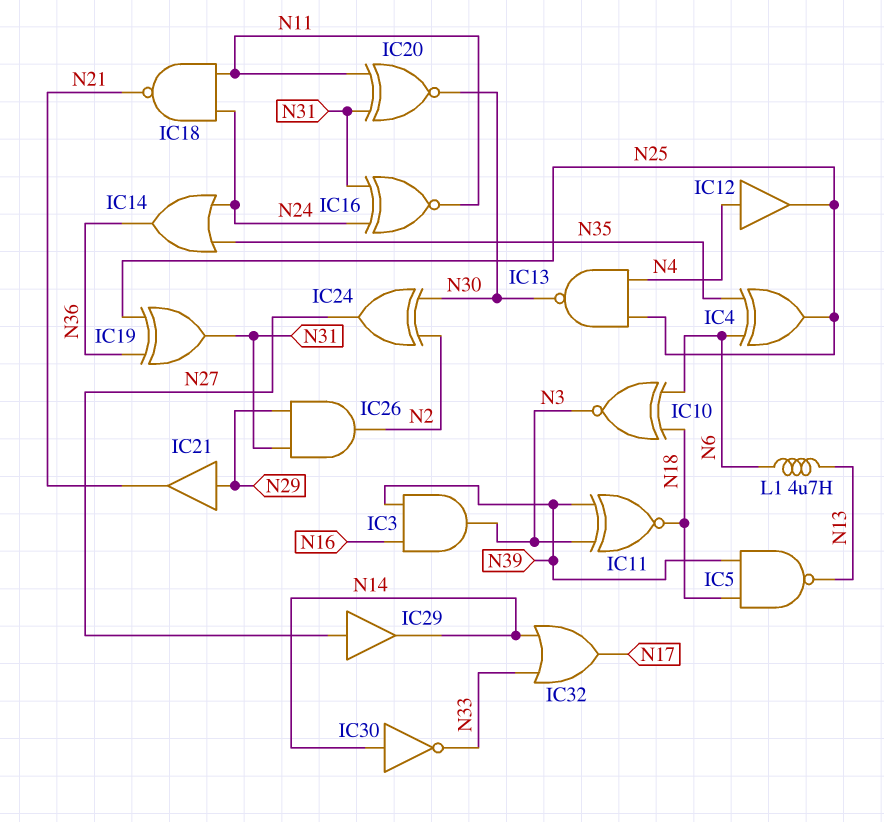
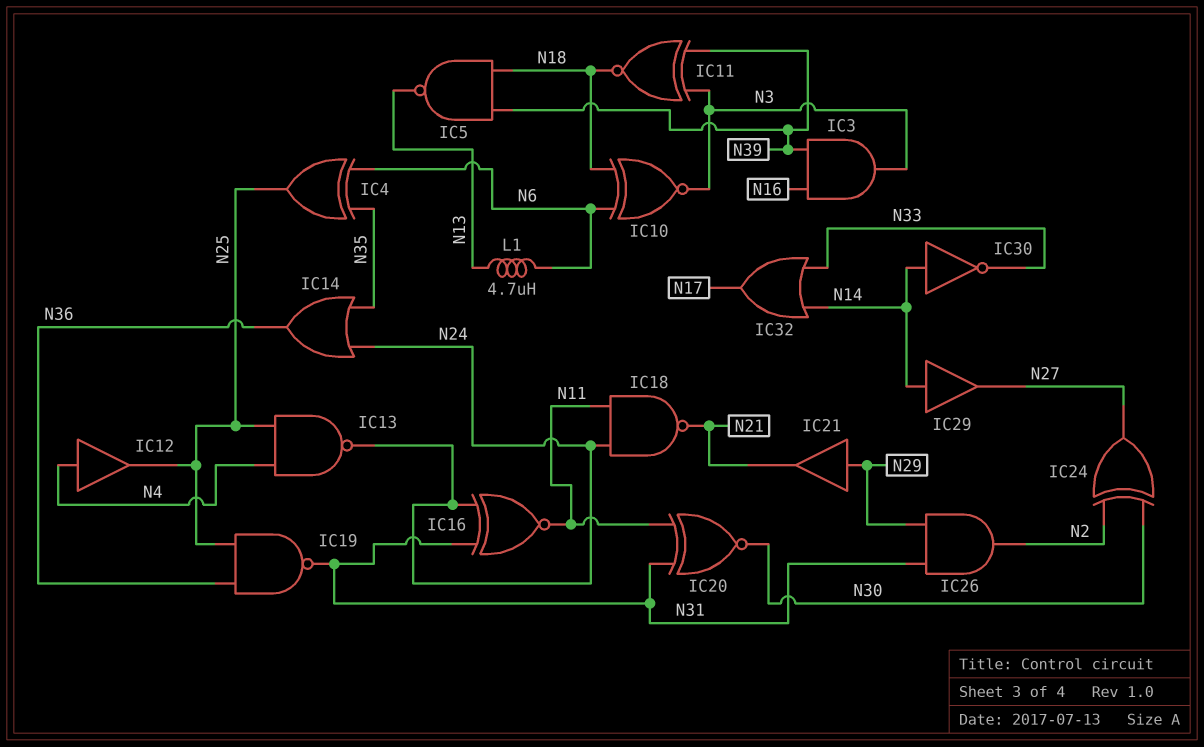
IC13: NAND (in N4, in N25, out N30) -> NAND (in N4, in N25, out N24)
IC19: XOR (in N25, in N36, out N31) -> NAND (in N25, in N36, out N31)
IC29: buffer (in N27, out N14) -> buffer (in N14, out N27)

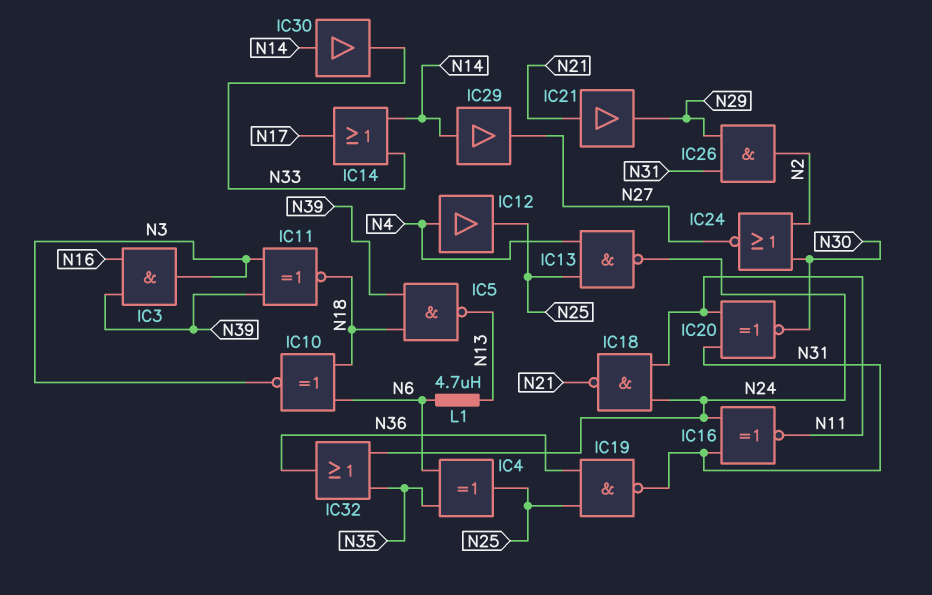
IC14: OR (in N24, in N35, out N36) -> OR (in N14, in N33, out N17)
IC21: buffer (in N29, out N21) -> buffer (in N21, out N29)
IC24: XOR (in N2, in N30, out N27) -> NOR (in N2, in N30, out N27)
IC30: NOT (in N14, out N33) -> buffer (in N14, out N33)
IC32: OR (in N14, in N33, out N17) -> OR (in N24, in N35, out N36)

